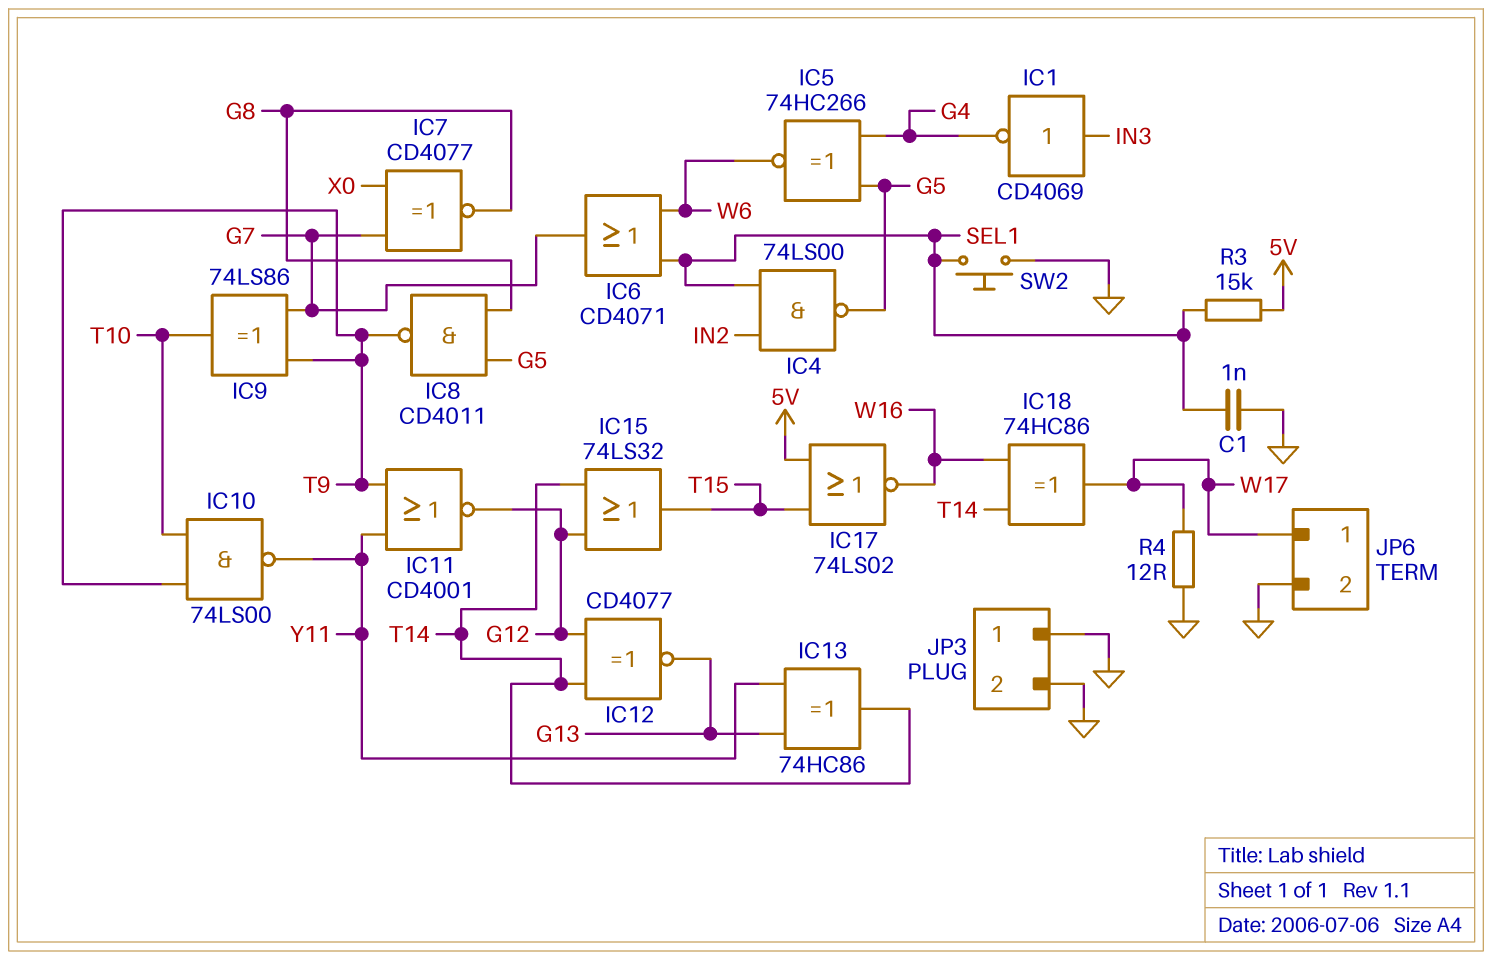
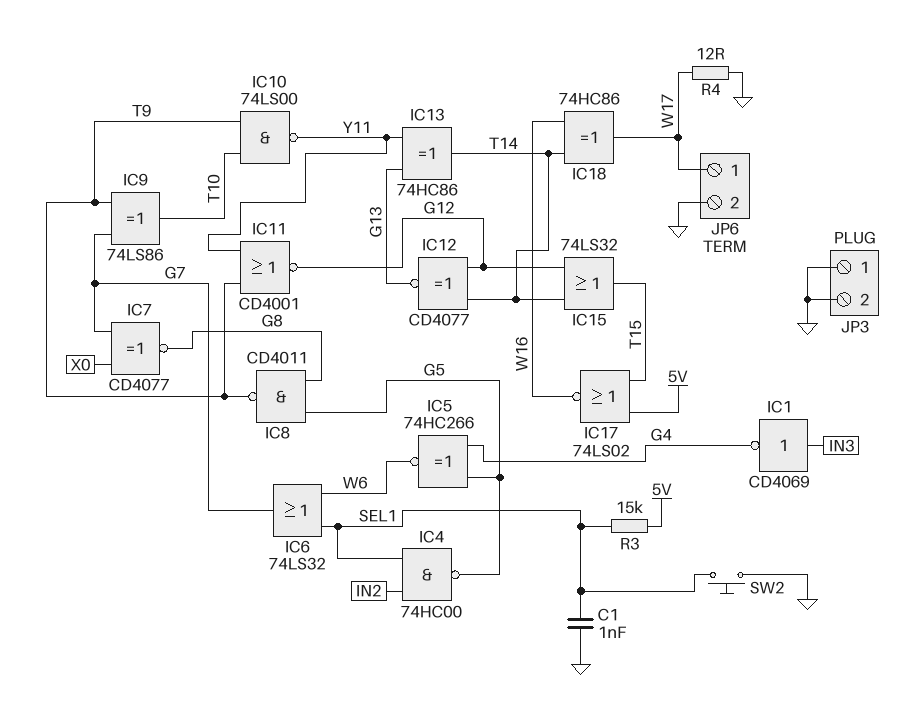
IC4: NAND 74LS00 (in IN2, in SEL1, out G5) -> NAND 74HC00 (in IN2, in SEL1, out G5)
IC6: OR CD4071 (in SEL1, in W6, out G7) -> OR 74LS32 (in SEL1, in W6, out G7)

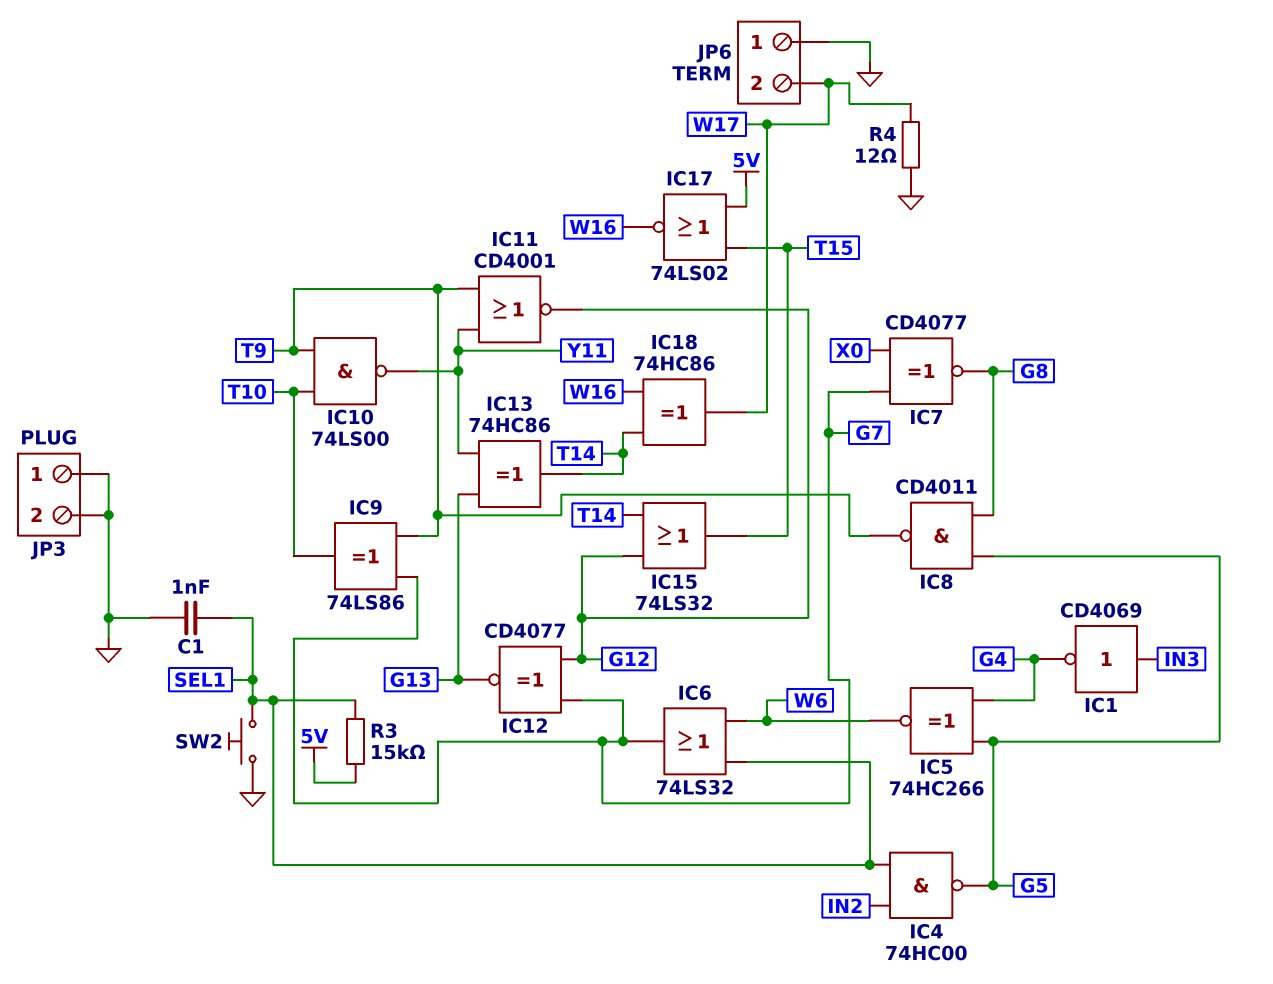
IC12: XNOR CD4077 (in G12, in T14, out G13) -> XNOR CD4077 (in G7, in G12, out G13)
JP6 pin 1: W17 -> GND
JP6 pin 2: GND -> W17

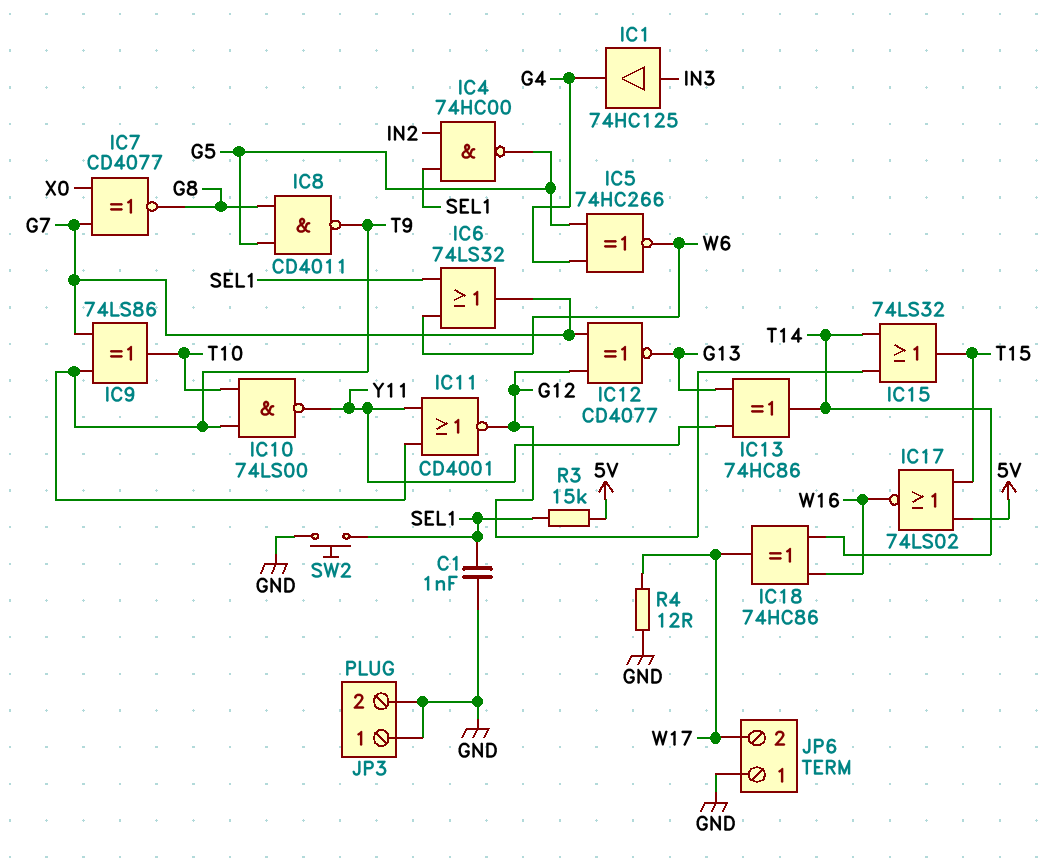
IC1: NOT CD4069 (in IN3, out G4) -> buffer 74HC125 (in IN3, out G4)

